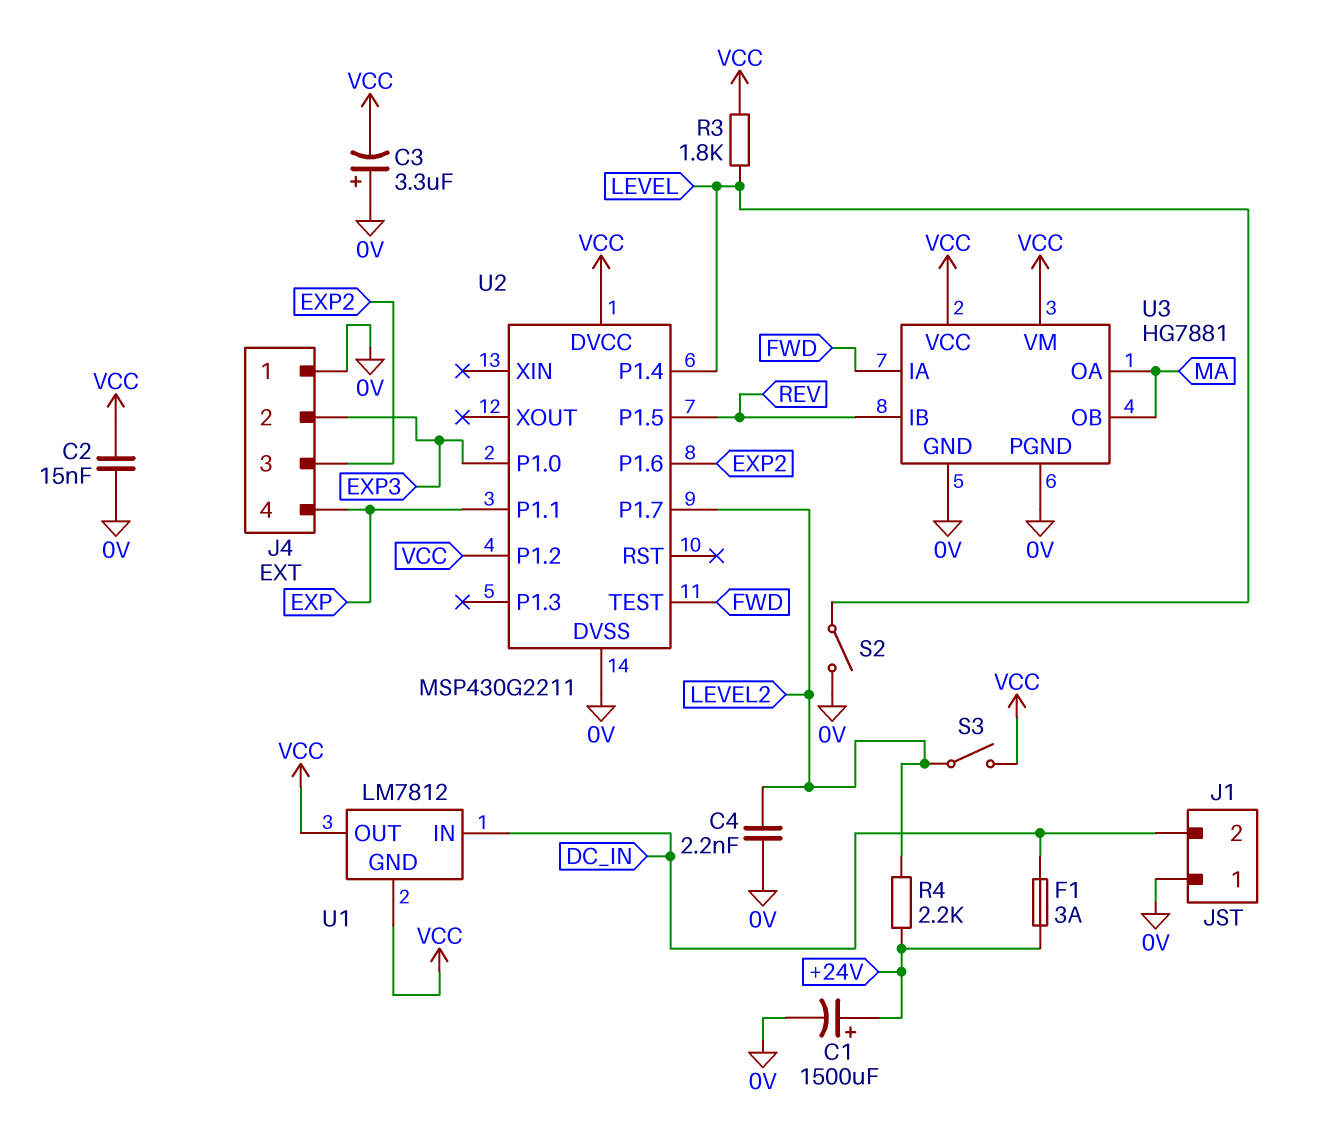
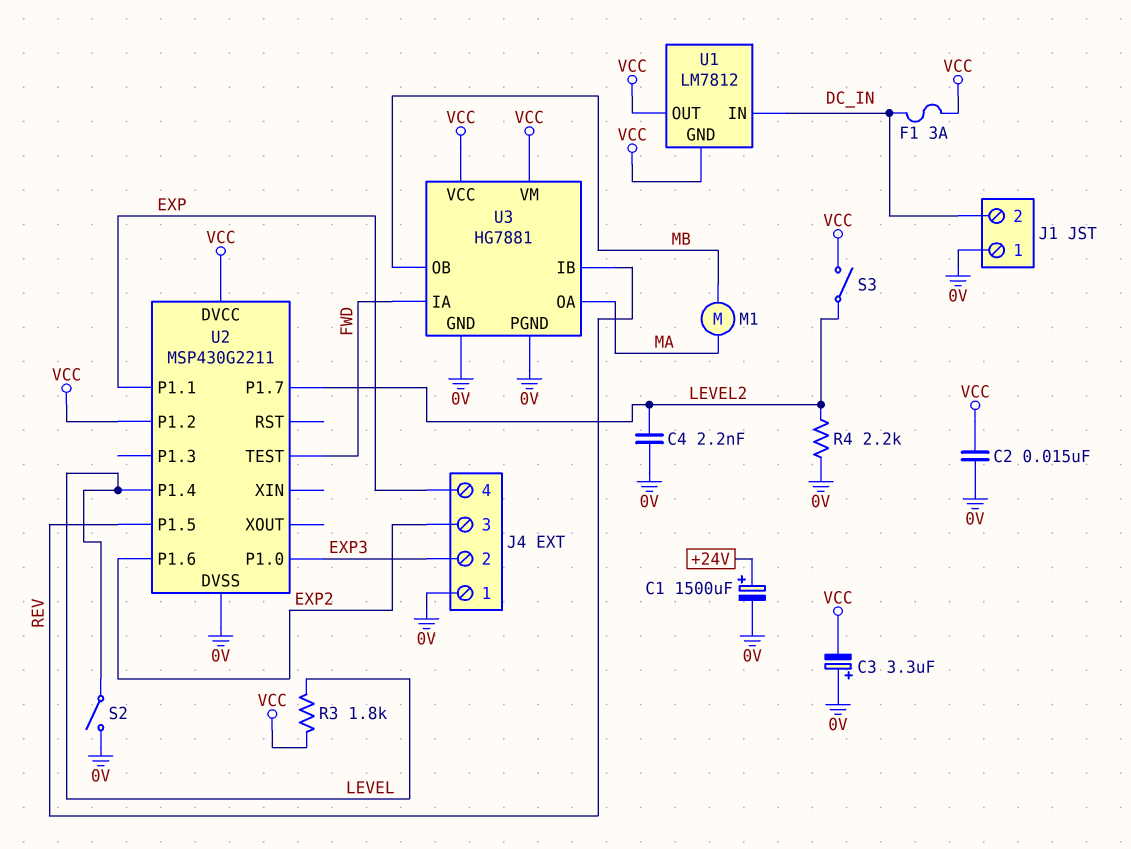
F1: 3A (+24V, DC_IN) -> 3A (DC_IN, VCC)
M1: none -> motor (MA, MB)
R4: 2.2k (+24V, LEVEL2) -> 2.2k (0V, LEVEL2)
U3 pin OB: MA -> MB

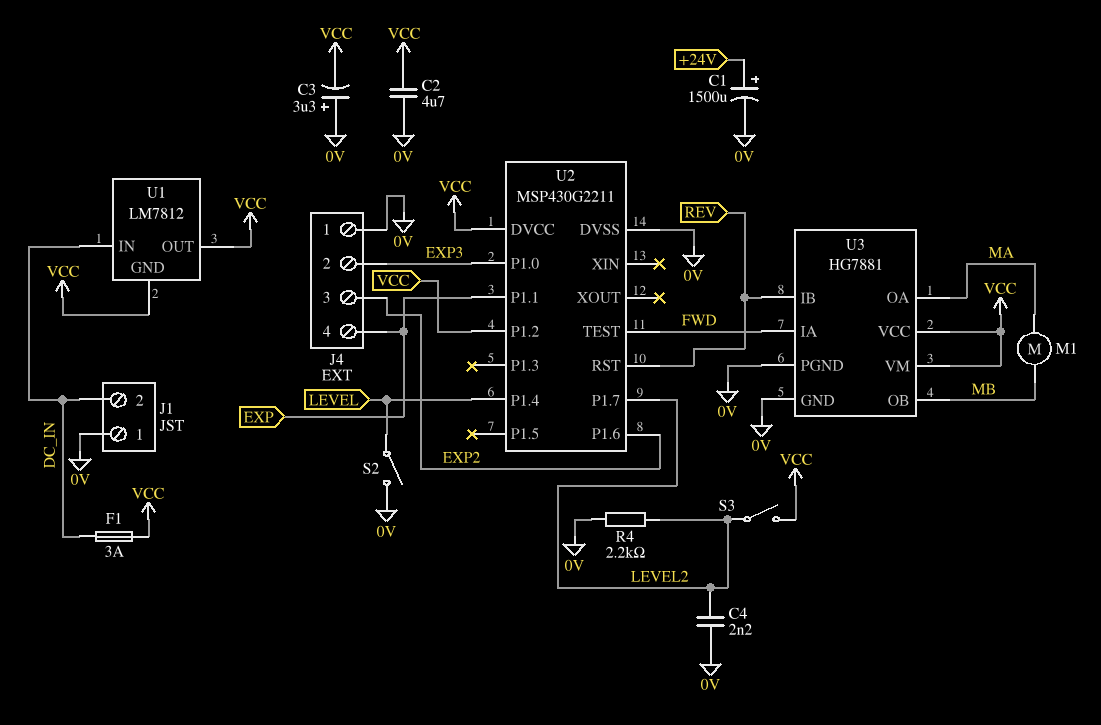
C2: 15nF (0V, VCC) -> 4.7uF (0V, VCC)
R3: 1.8k (LEVEL, VCC) -> none
U2 pin P1.5: REV -> none
U2 pin RST: none -> REV

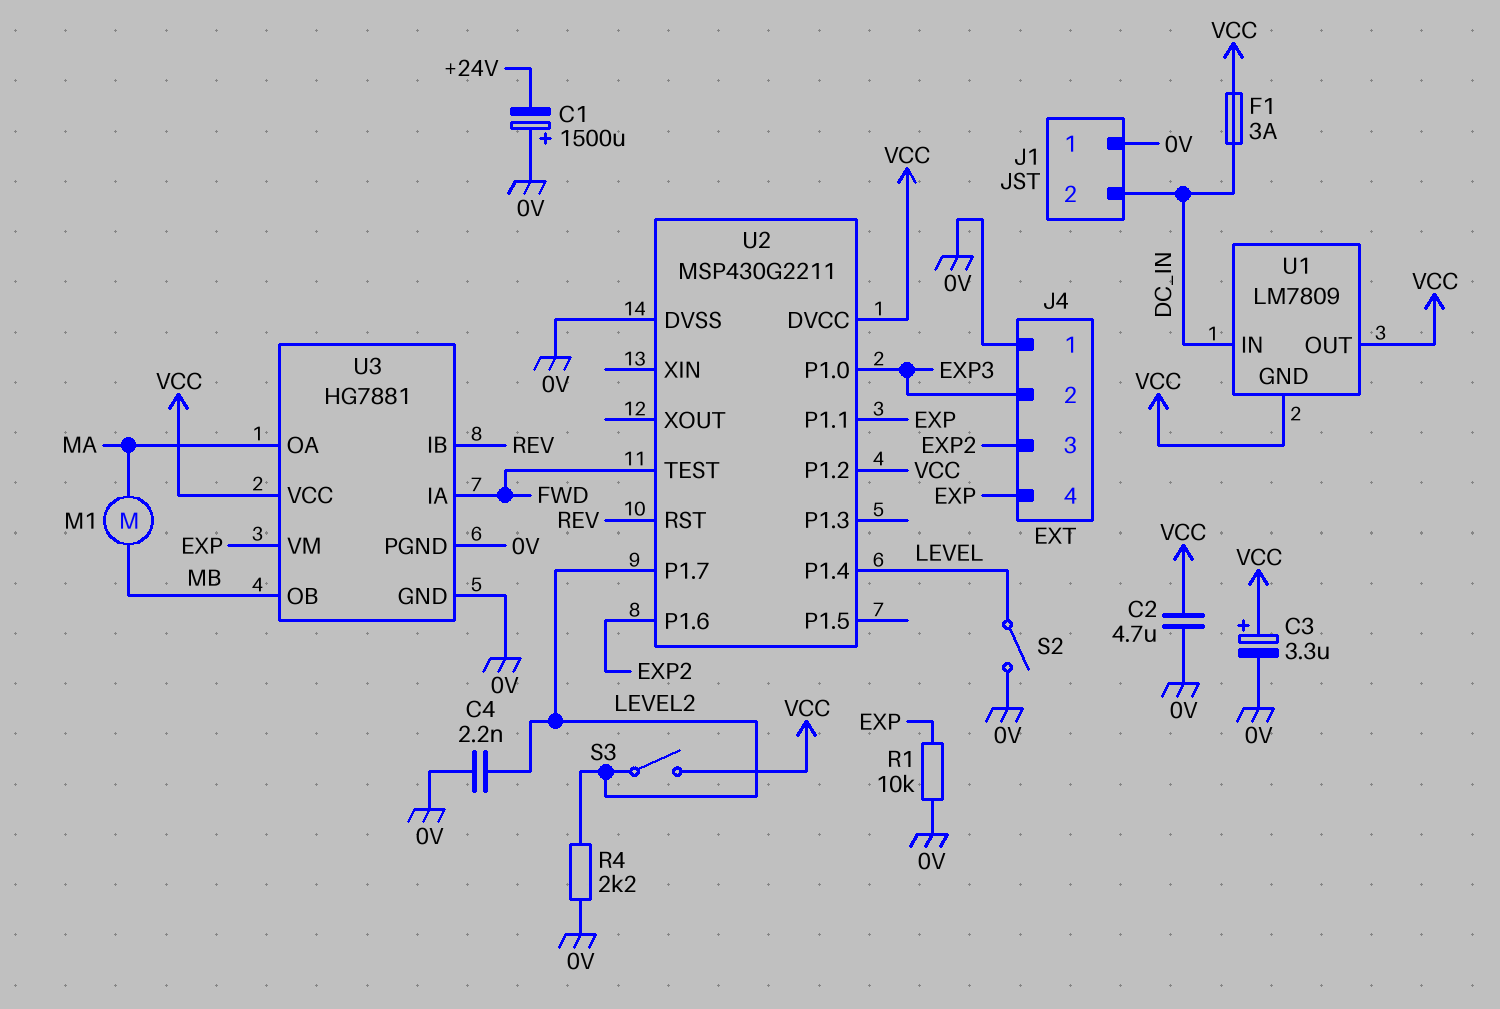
C1: 1500uF (plus +24V, minus 0V) -> 1500uF (plus 0V, minus +24V)
C3: 3.3uF (plus 0V, minus VCC) -> 3.3uF (plus VCC, minus 0V)
R1: none -> 10k (0V, EXP)
U1: LM7812 -> LM7809
U3 pin VM: VCC -> EXP

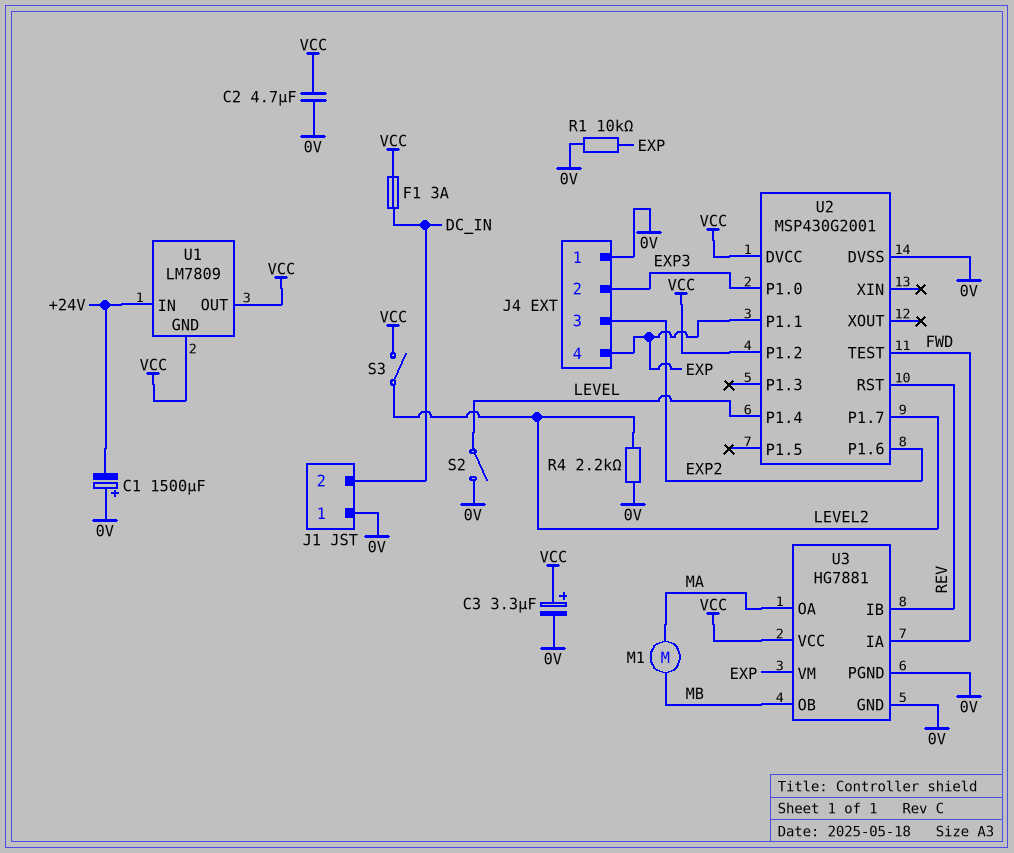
C4: 2.2nF (0V, LEVEL2) -> none
U1 pin IN: DC_IN -> +24V
U2: MSP430G2211 -> MSP430G2001

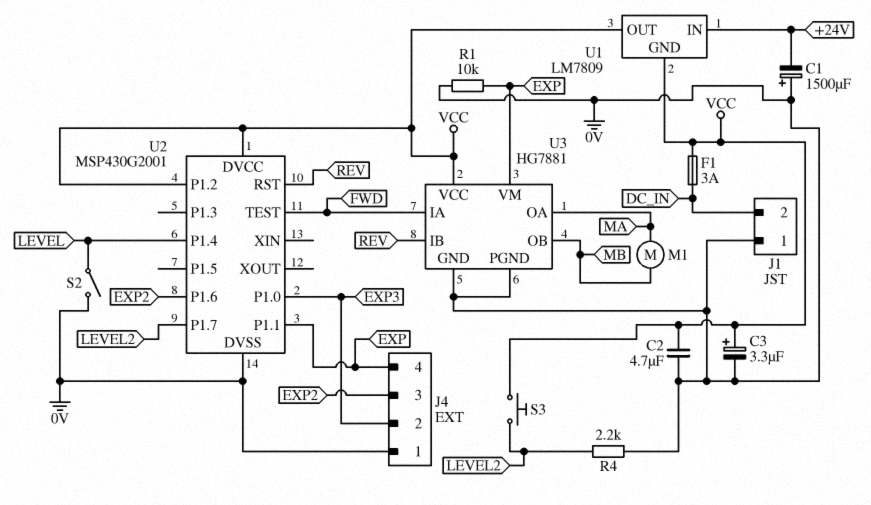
S3: switch (LEVEL2, VCC) -> button (LEVEL2, VCC)

